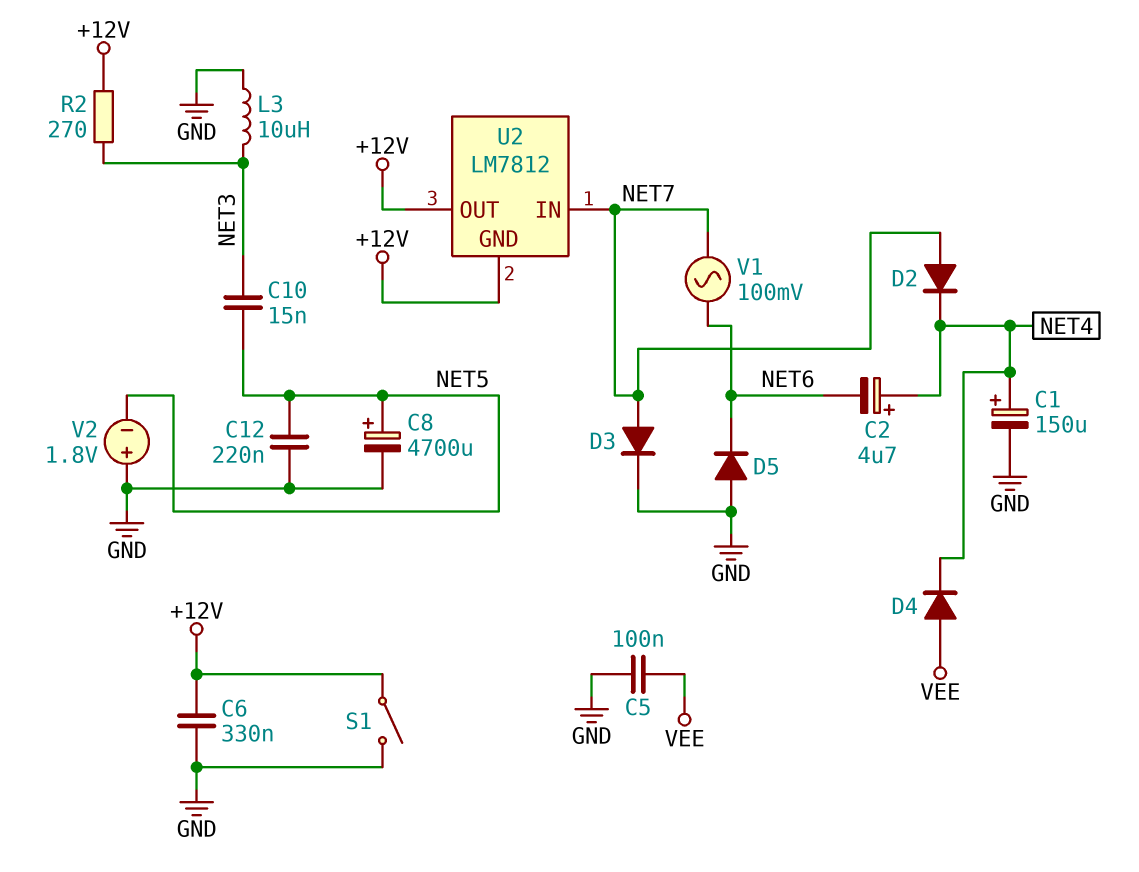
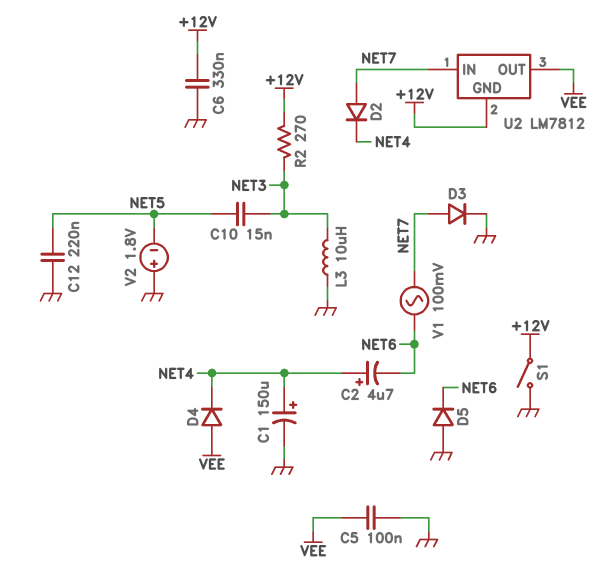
C8: 4700uF (plus NET5, minus GND) -> none
U2 pin OUT: +12V -> VEE

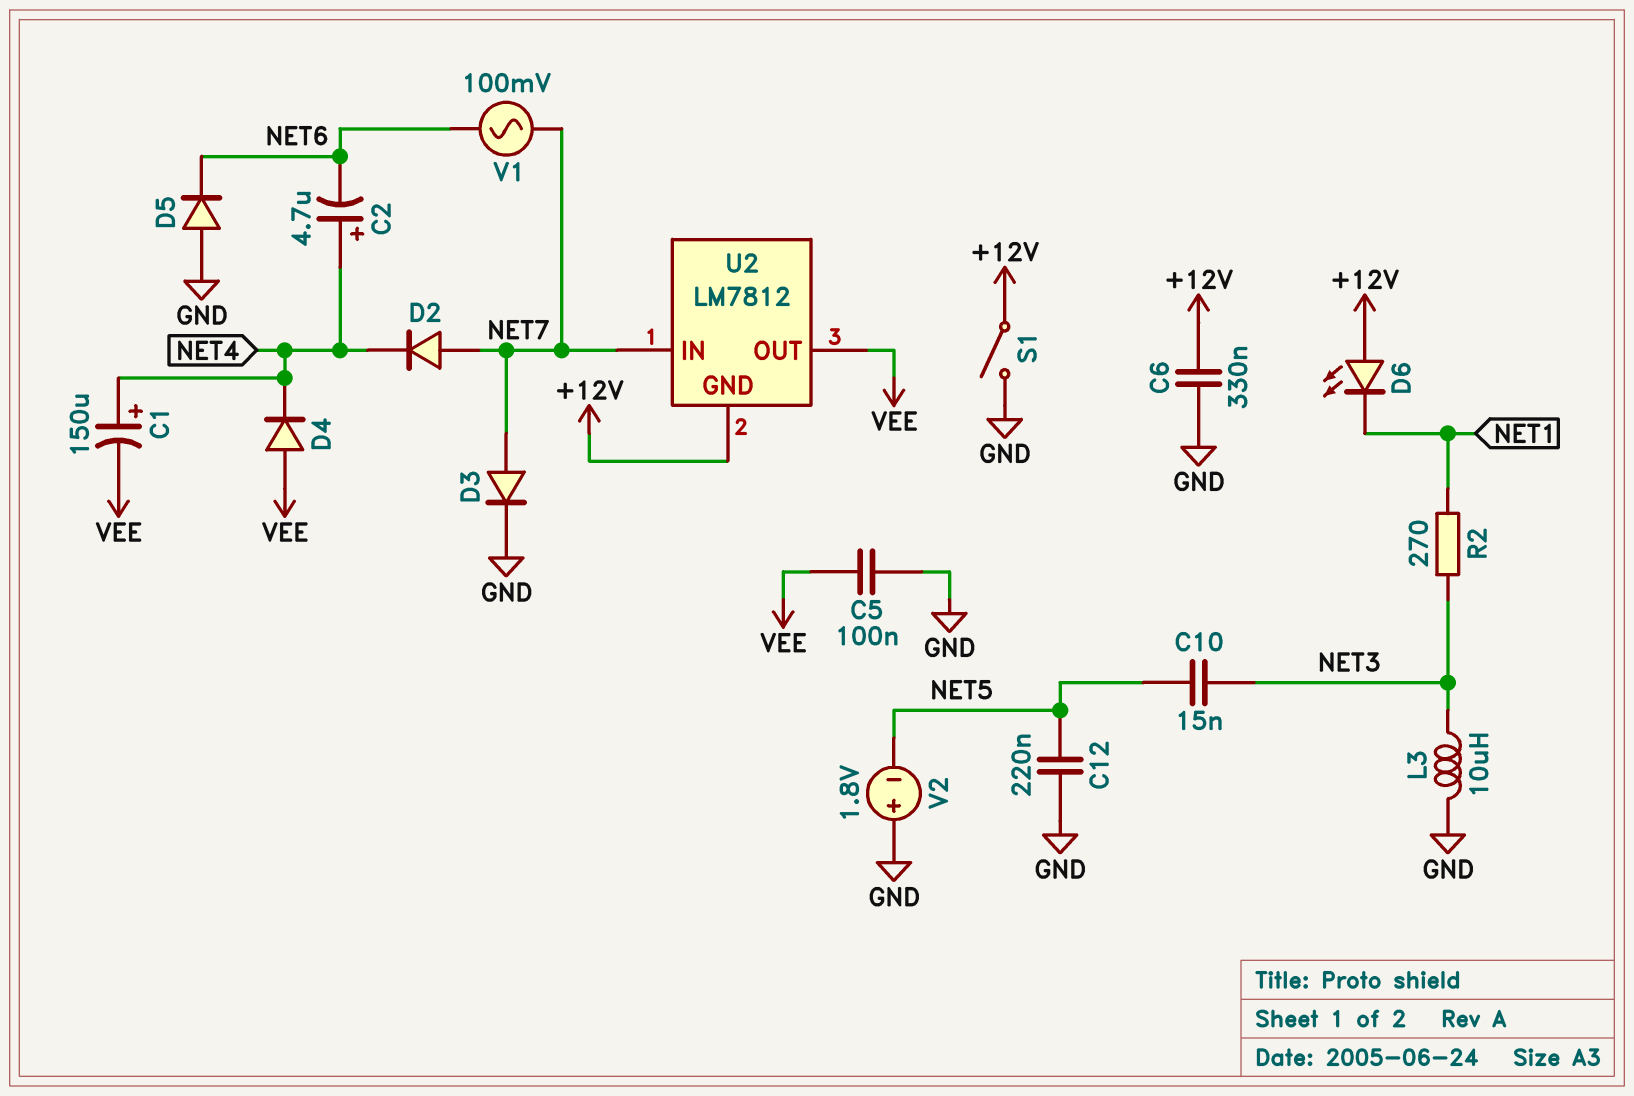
C1: 150uF (plus NET4, minus GND) -> 150uF (plus NET4, minus VEE)
D6: none -> LED (A +12V, K NET1)
R2: 270 (+12V, NET3) -> 270 (NET1, NET3)

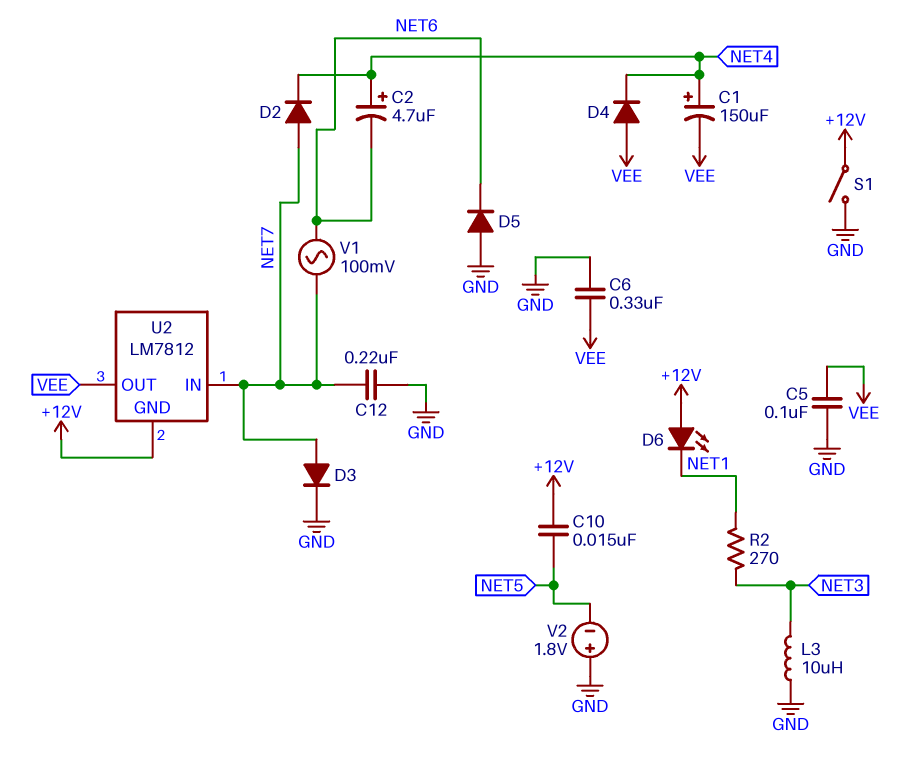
C6: 330nF (+12V, GND) -> 330nF (GND, VEE)
C10: 15nF (NET3, NET5) -> 15nF (+12V, NET5)
C12: 220nF (GND, NET5) -> 220nF (GND, NET7)

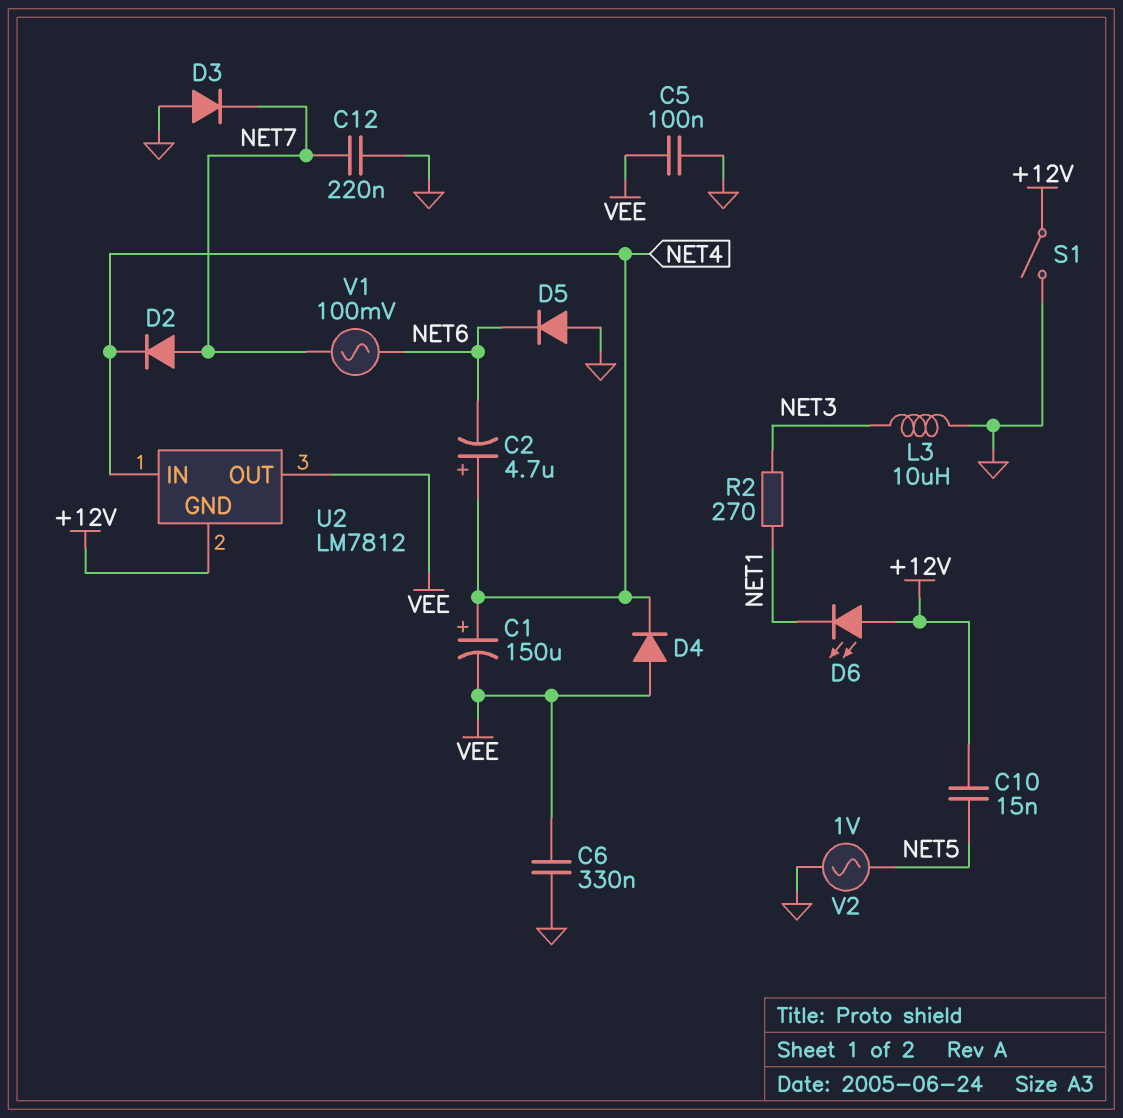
D3: diode (A NET7, K GND) -> diode (A GND, K NET7)
U2 pin IN: NET7 -> NET4
V2: 1.8V (plus GND, minus NET5) -> AC 1V (GND, NET5)

